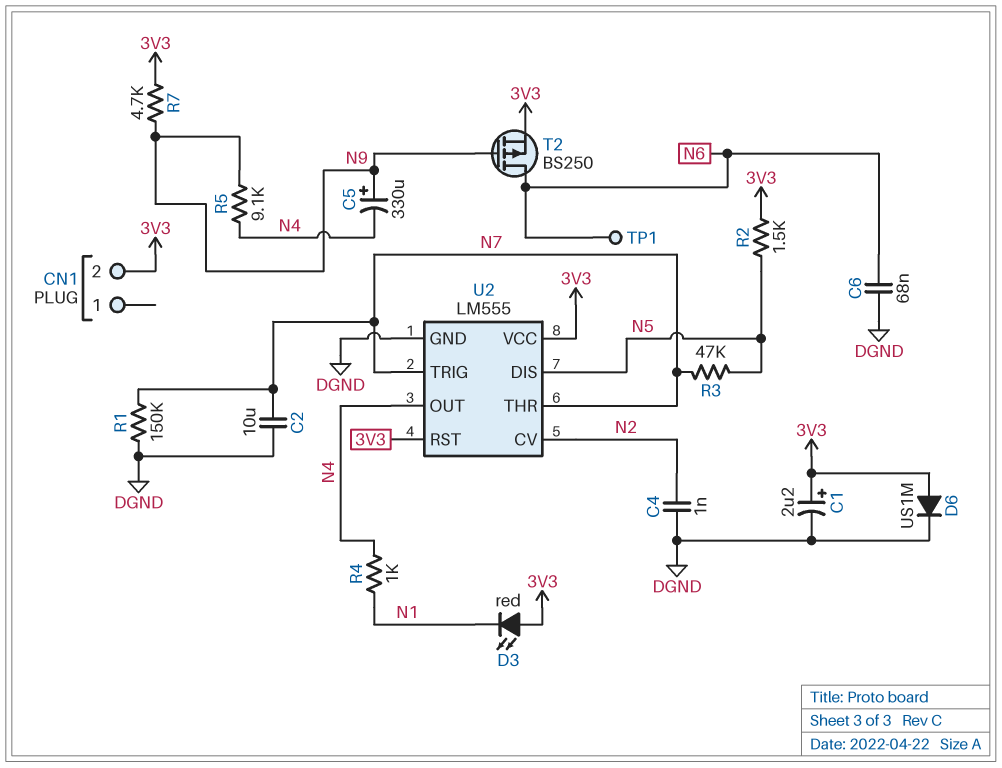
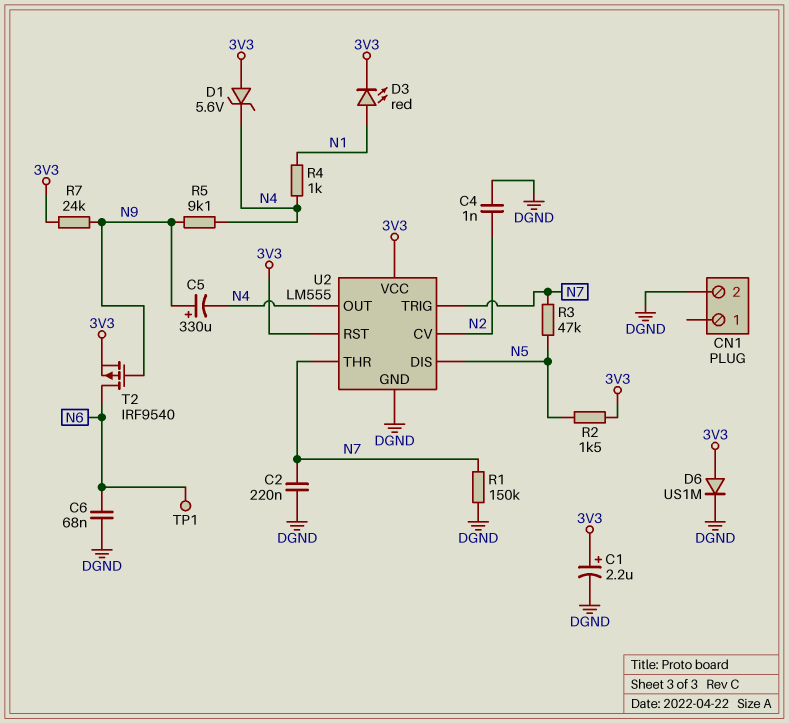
C2: 10uF (DGND, N7) -> 220nF (DGND, N7)
CN1 pin 2: 3V3 -> DGND
D1: none -> zener 5.6V (A 3V3, K N4)
D3: LED red (A 3V3, K N1) -> LED red (A N1, K 3V3)
R7: 4.7k (3V3, N9) -> 24k (3V3, N9)
T2: PMOS BS250 (G N9, D N6, S 3V3) -> PMOS IRF9540 (G N9, D N6, S 3V3)

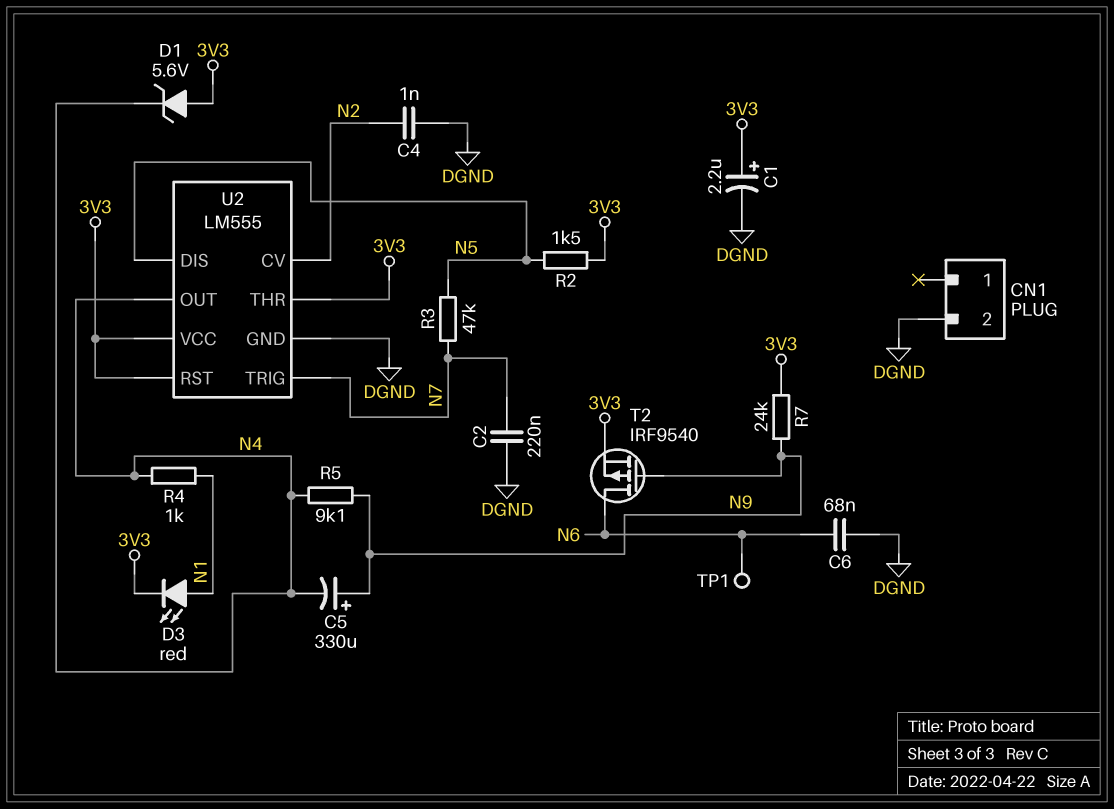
D6: diode US1M (A 3V3, K DGND) -> none
R1: 150k (DGND, N7) -> none
U2 pin THR: N7 -> 3V3

